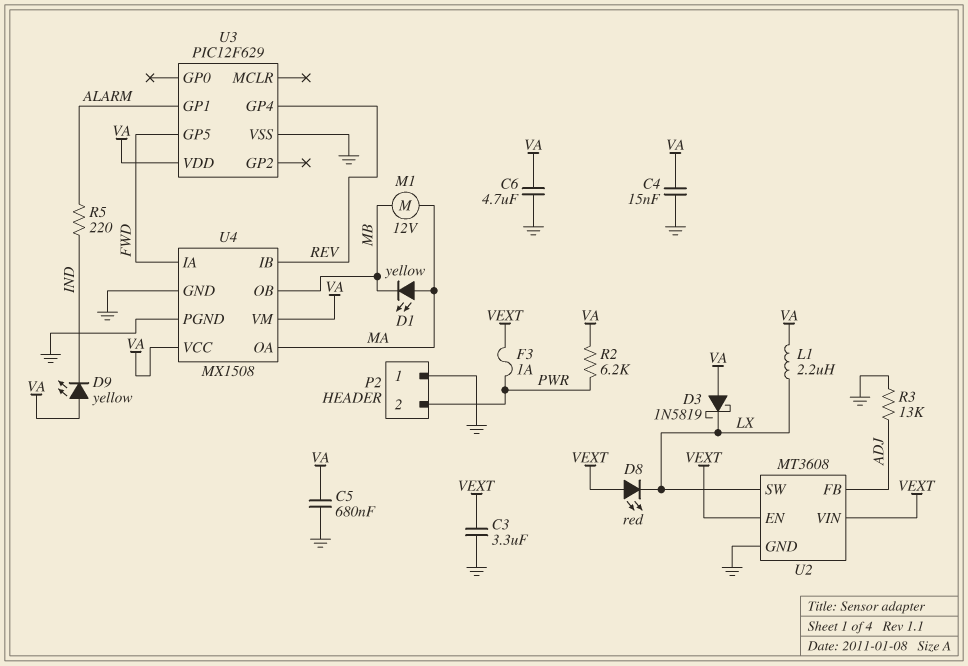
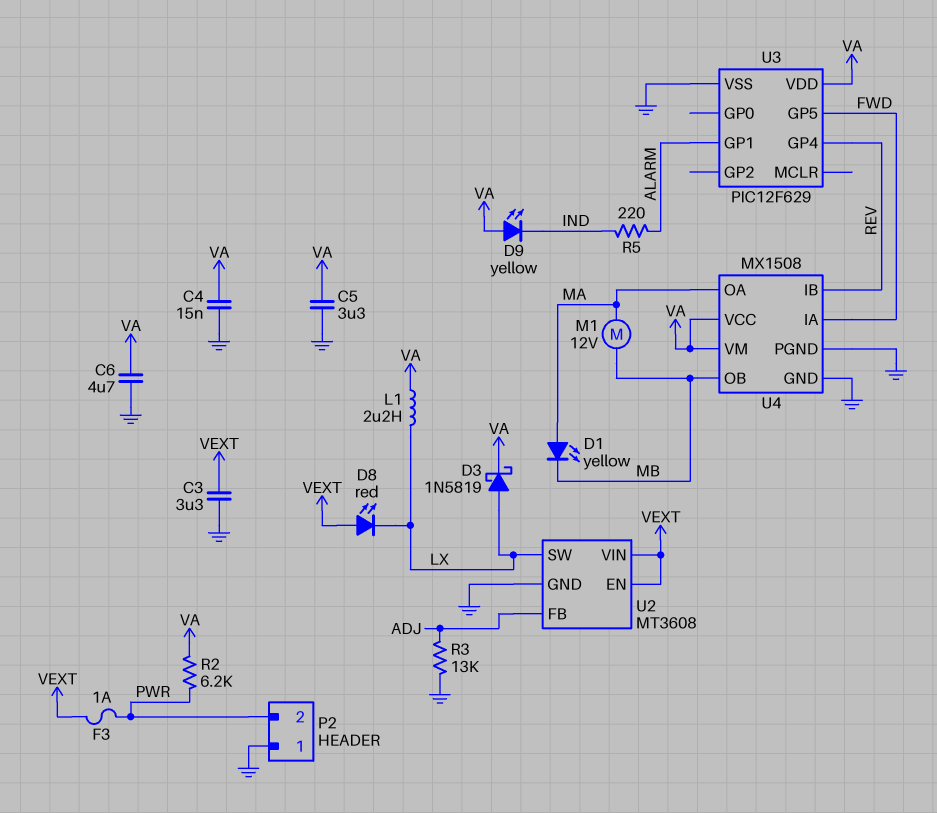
C5: 680nF (GND, VA) -> 3.3uF (GND, VA)
D3: schottky 1N5819 (A VA, K LX) -> schottky 1N5819 (A LX, K VA)

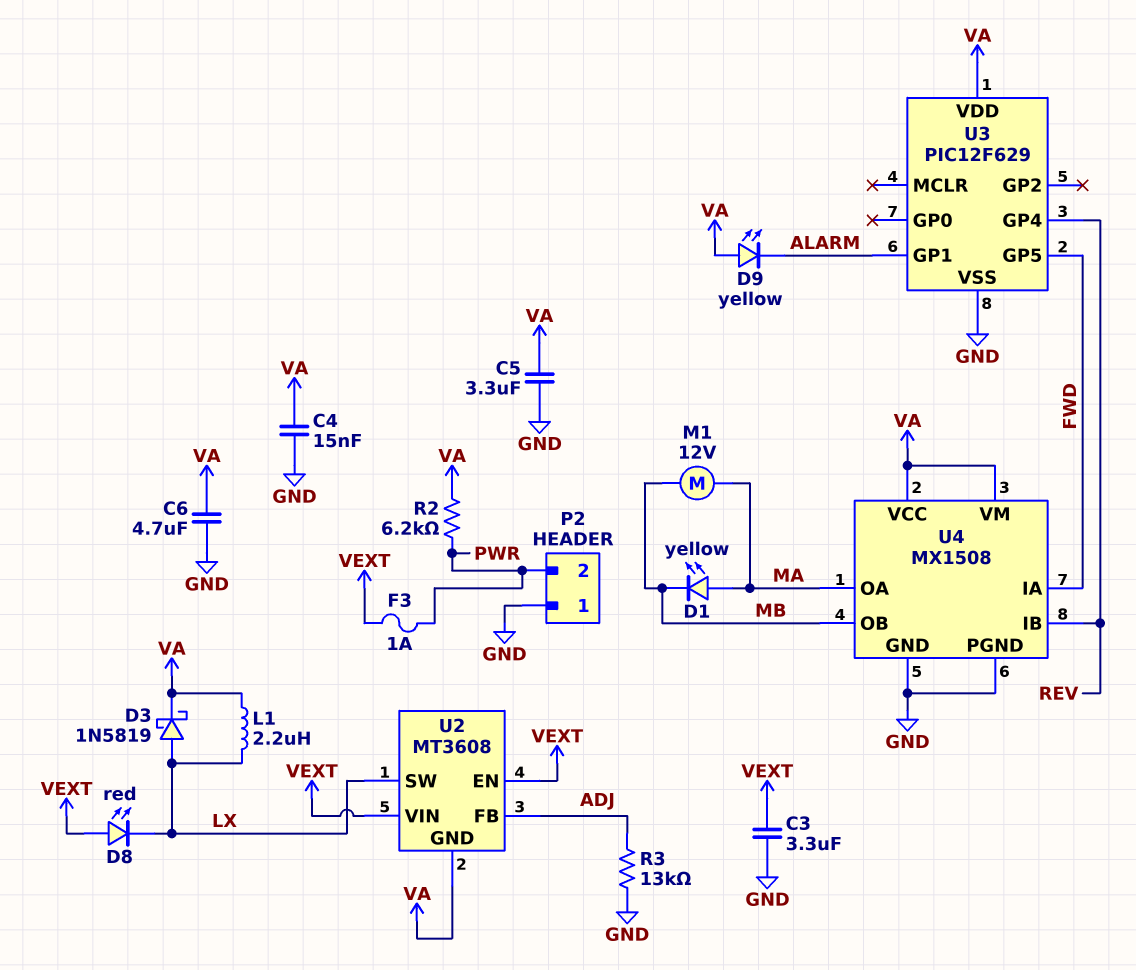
D9: LED yellow (A VA, K IND) -> LED yellow (A VA, K ALARM)
R5: 220 (ALARM, IND) -> none
U2 pin GND: GND -> VA

